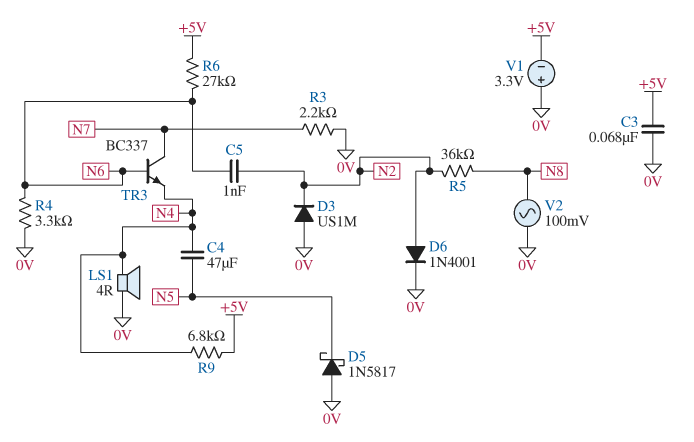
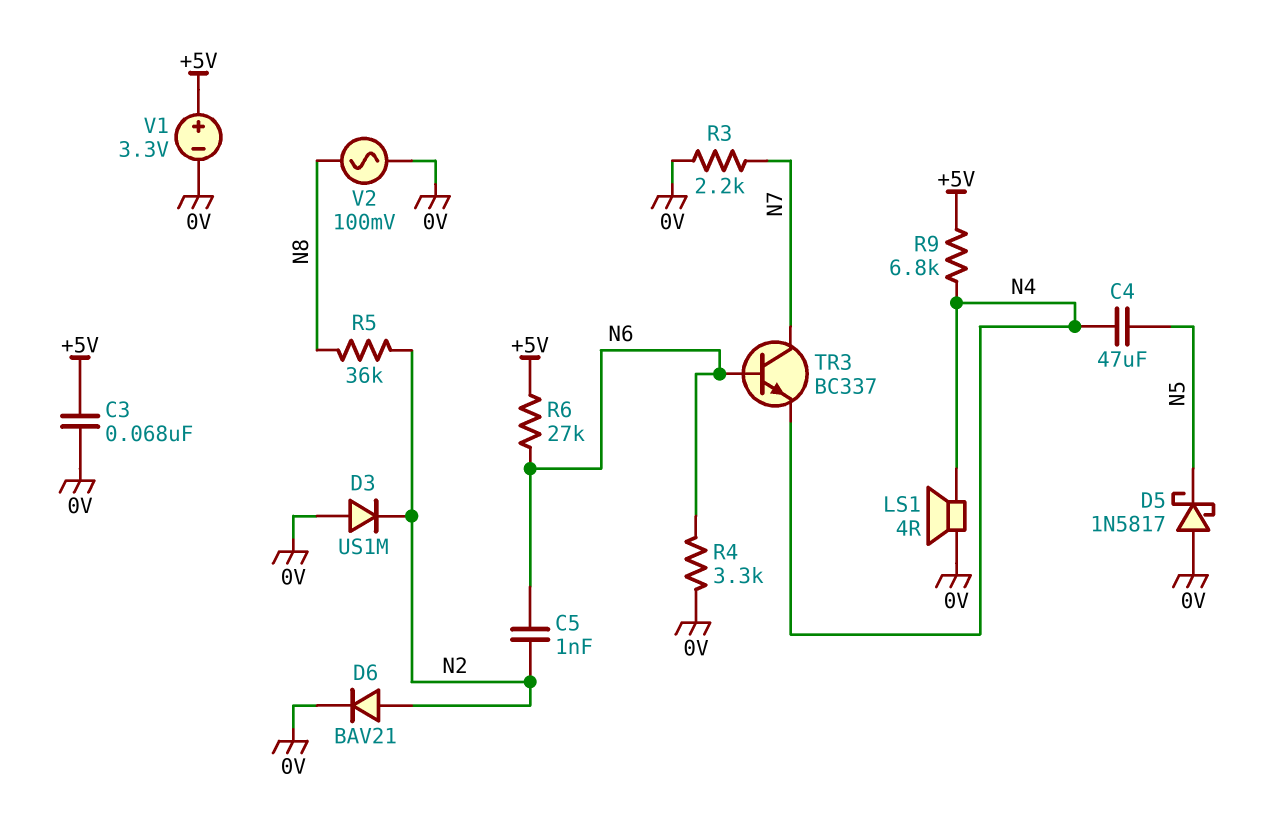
D6: diode 1N4001 (A N2, K 0V) -> diode BAV21 (A N2, K 0V)
V1: 3.3V (plus 0V, minus +5V) -> 3.3V (plus +5V, minus 0V)

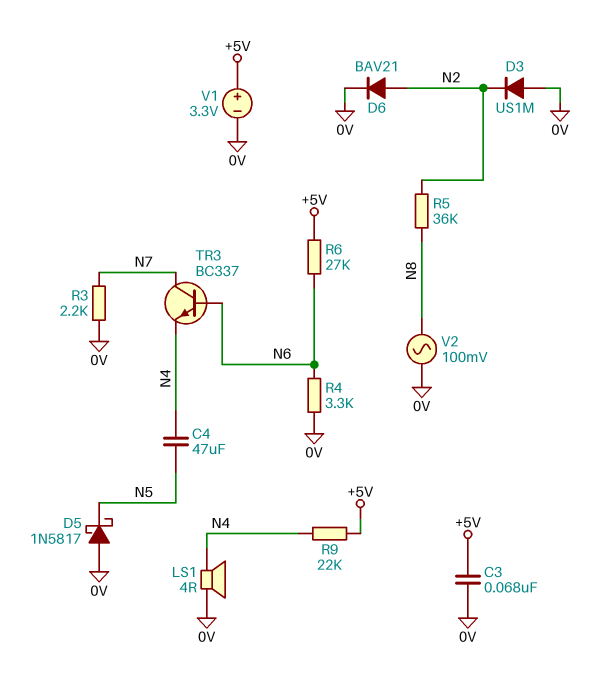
C5: 1nF (N2, N6) -> none
R9: 6.8k (+5V, N4) -> 22k (+5V, N4)

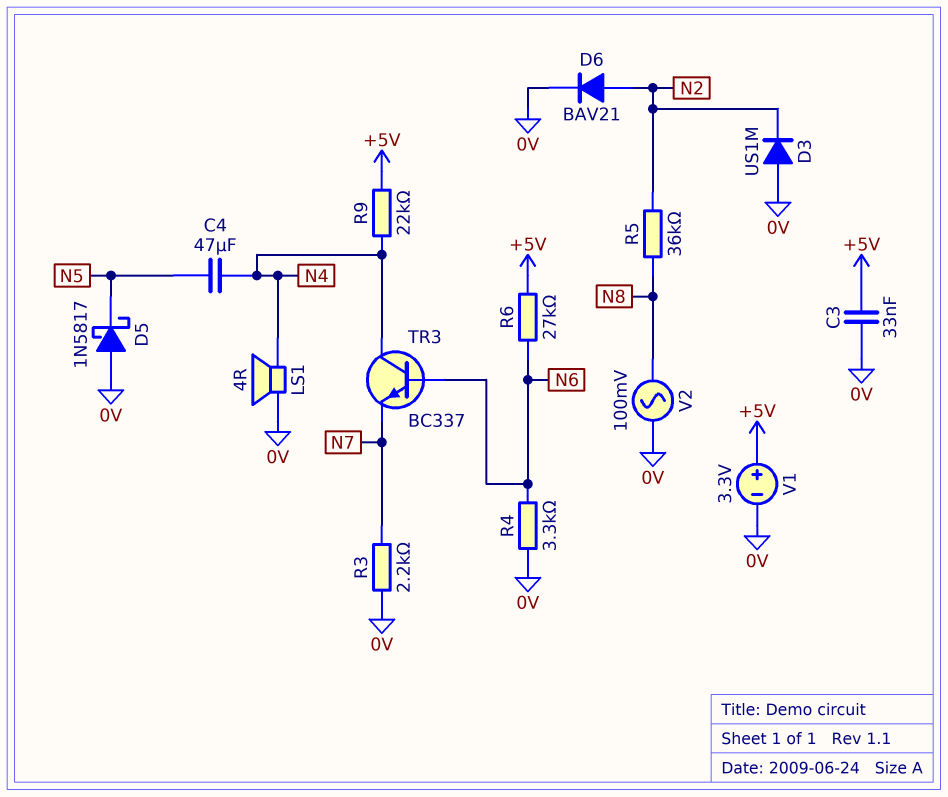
C3: 68nF (+5V, 0V) -> 33nF (+5V, 0V)
TR3: NPN BC337 (B N6, C N7, E N4) -> NPN BC337 (B N6, C N4, E N7)

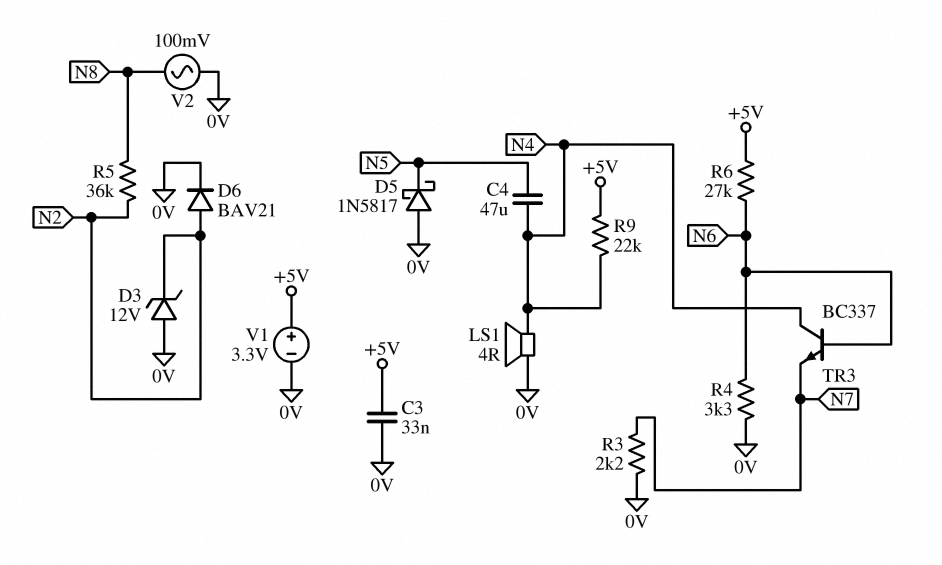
D3: diode US1M (A 0V, K N2) -> zener 12V (A 0V, K N2)

